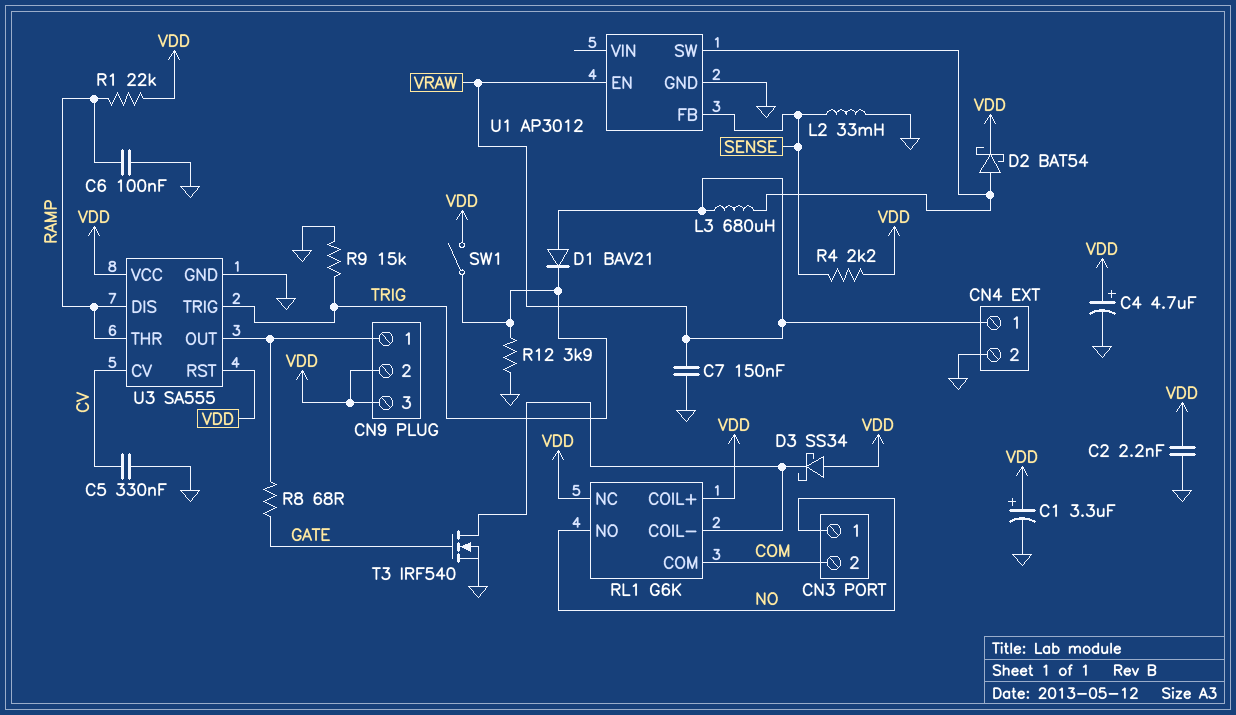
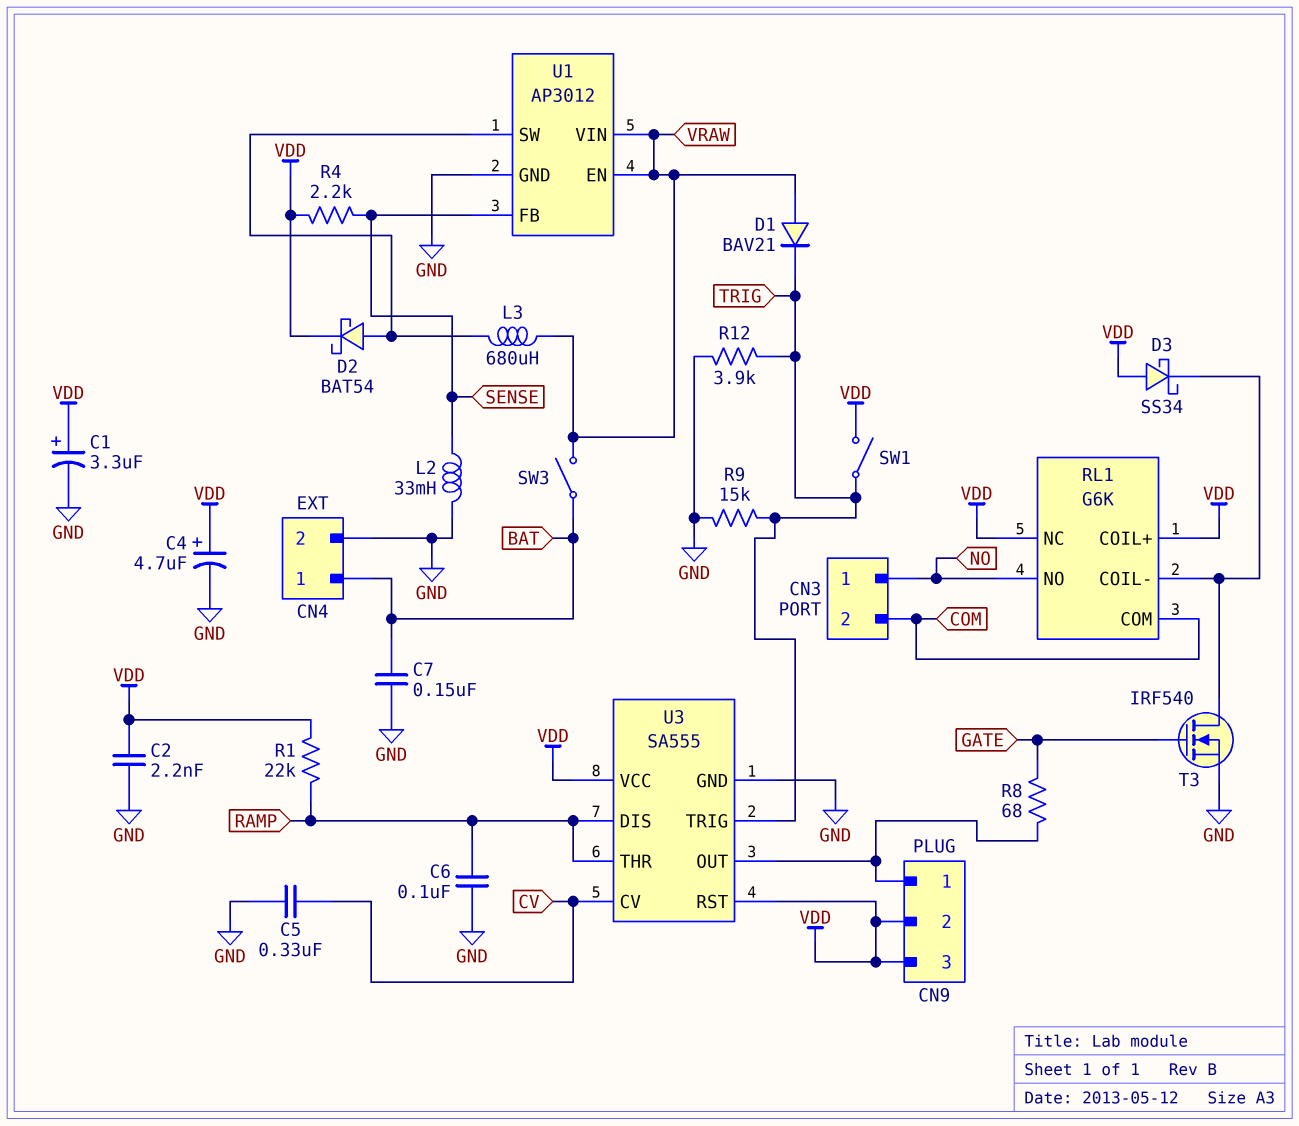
C7: 150nF (GND, VRAW) -> 150nF (BAT, GND)
CN4 pin 1: VRAW -> BAT
SW3: none -> switch (BAT, VRAW)
U1 pin VIN: none -> VRAW

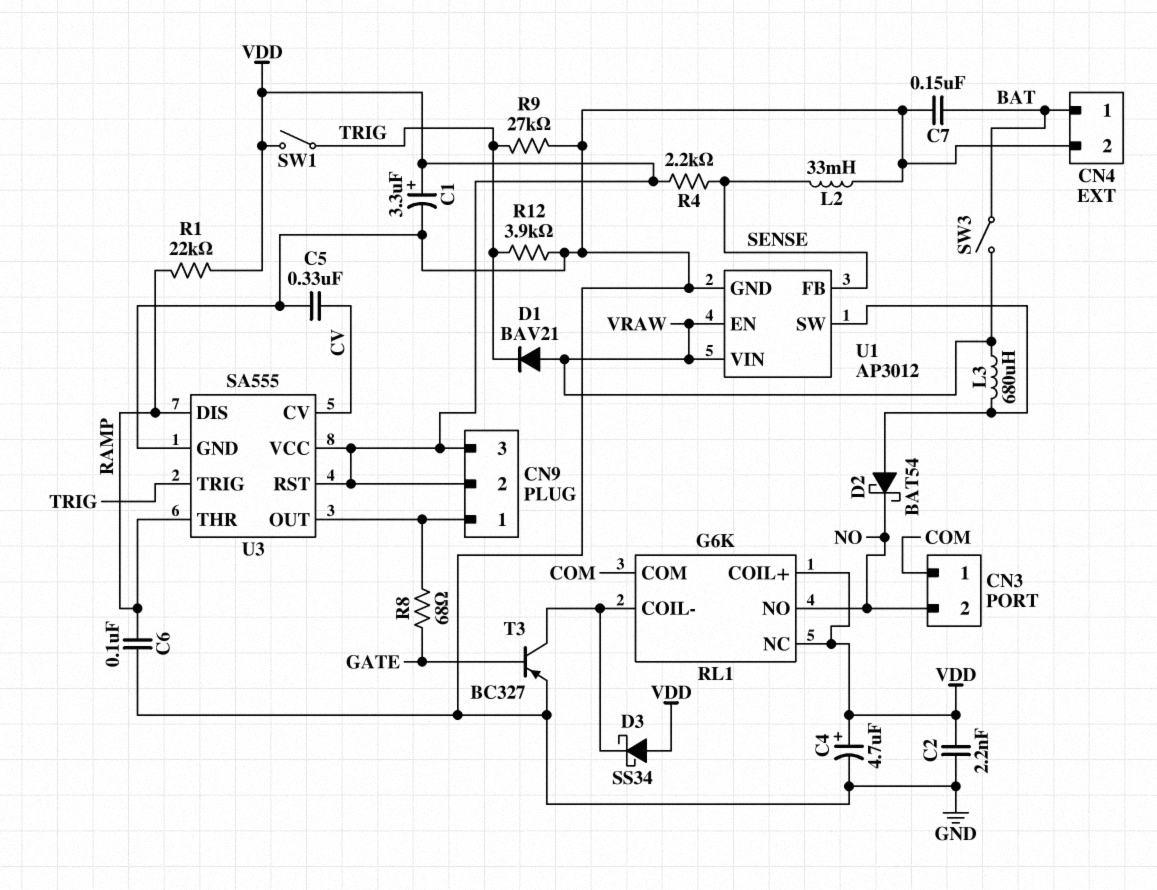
CN3 pin 1: NO -> COM
CN3 pin 2: COM -> NO
D2: schottky BAT54 (A U1/SW, K VDD) -> schottky BAT54 (A U1/SW, K NO)
R9: 15k (GND, TRIG) -> 27k (GND, TRIG)
T3: NMOS IRF540 (G GATE, D RL1/COIL-, S GND) -> PNP BC327 (B GATE, C RL1/COIL-, E GND)

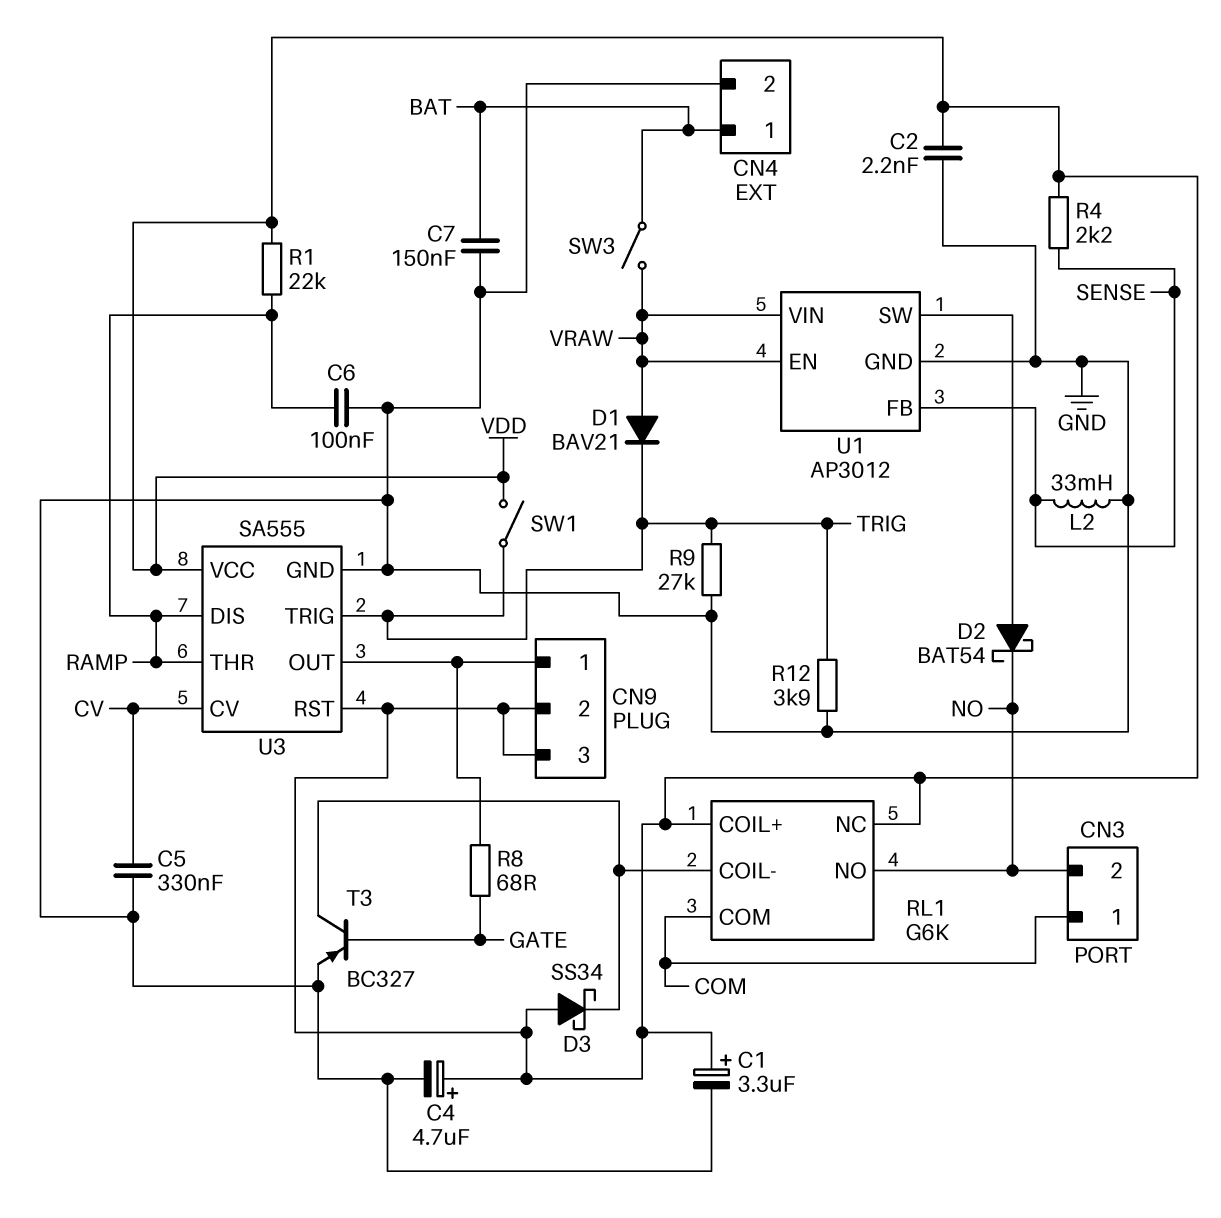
L3: 680uH (U1/SW, VRAW) -> none

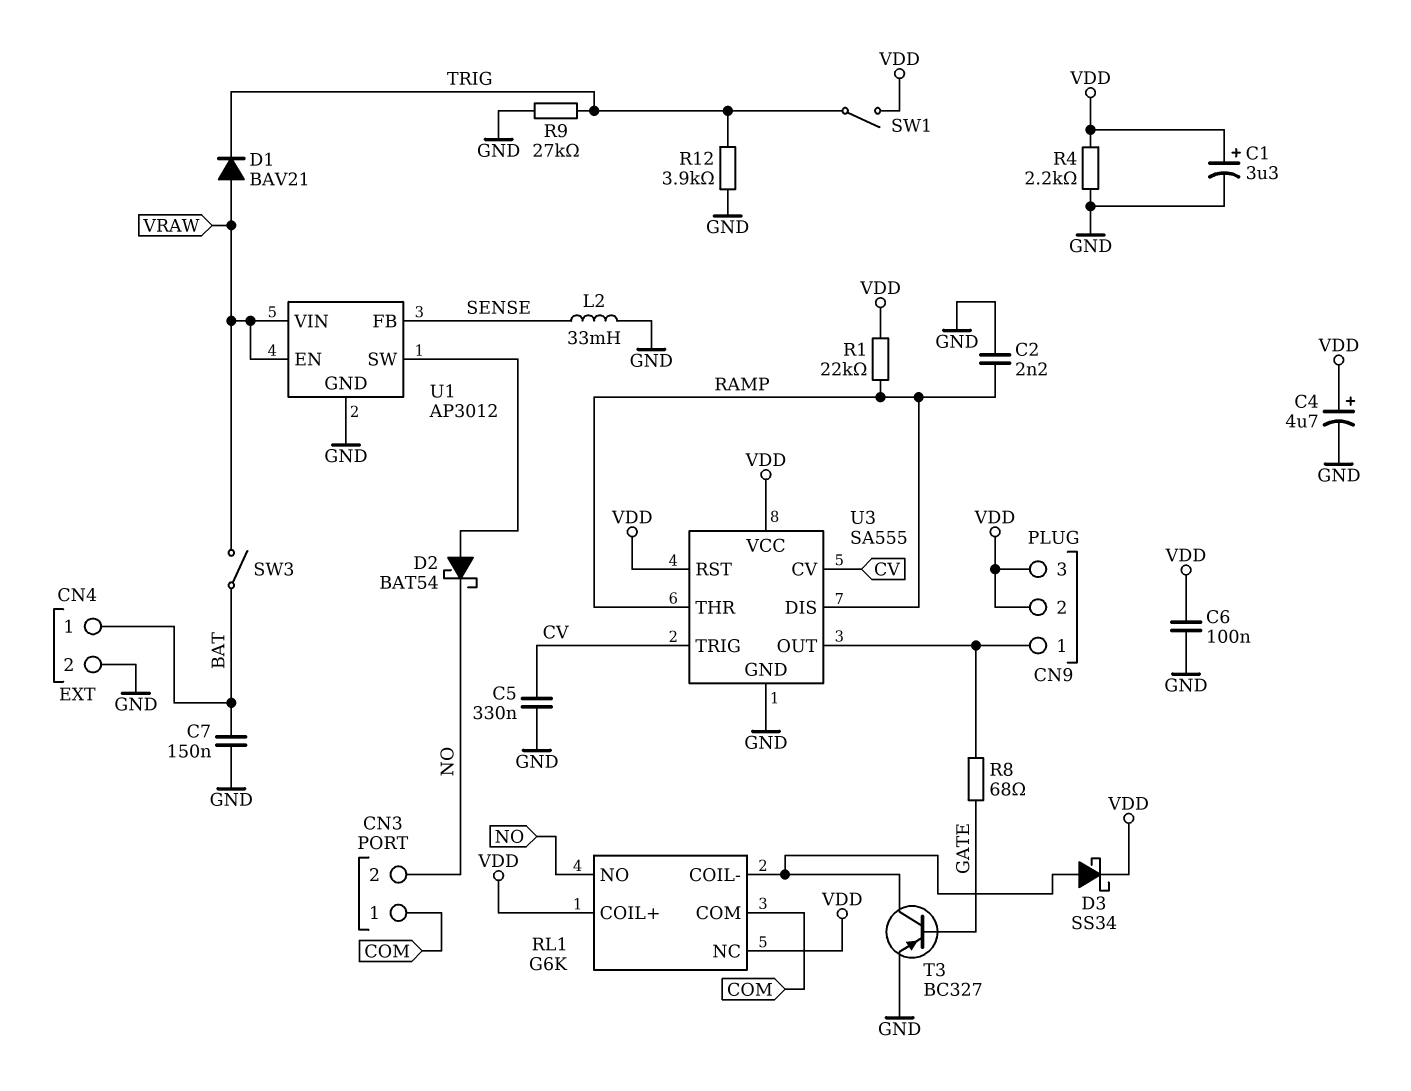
C2: 2.2nF (GND, VDD) -> 2.2nF (GND, RAMP)
C6: 100nF (GND, RAMP) -> 100nF (GND, VDD)
D3: schottky SS34 (A VDD, K RL1/COIL-) -> schottky SS34 (A RL1/COIL-, K VDD)
R4: 2.2k (SENSE, VDD) -> 2.2k (GND, VDD)
U3 pin TRIG: TRIG -> CV

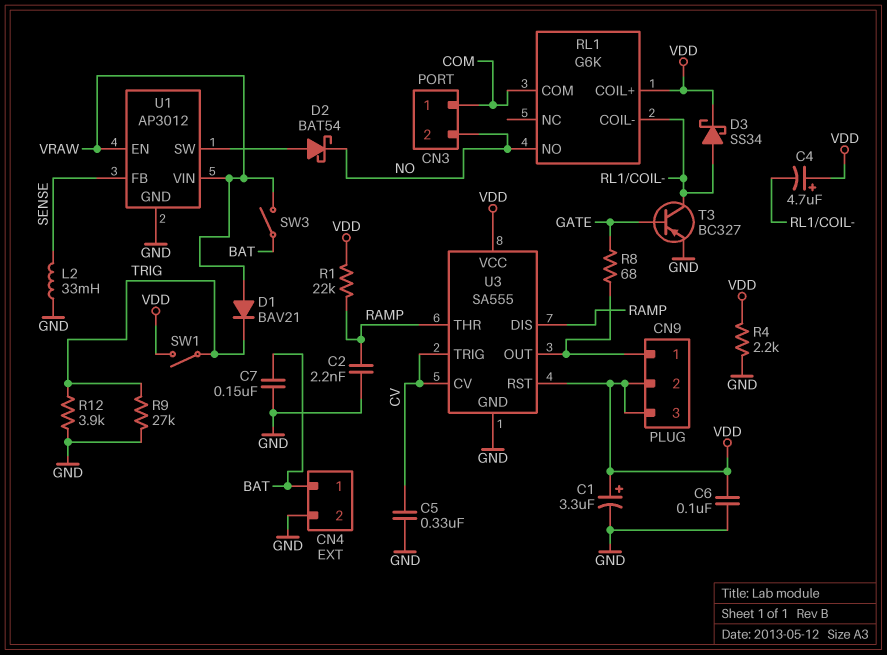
C4: 4.7uF (plus VDD, minus GND) -> 4.7uF (plus VDD, minus RL1/COIL-)
RL1 pin NC: VDD -> none

